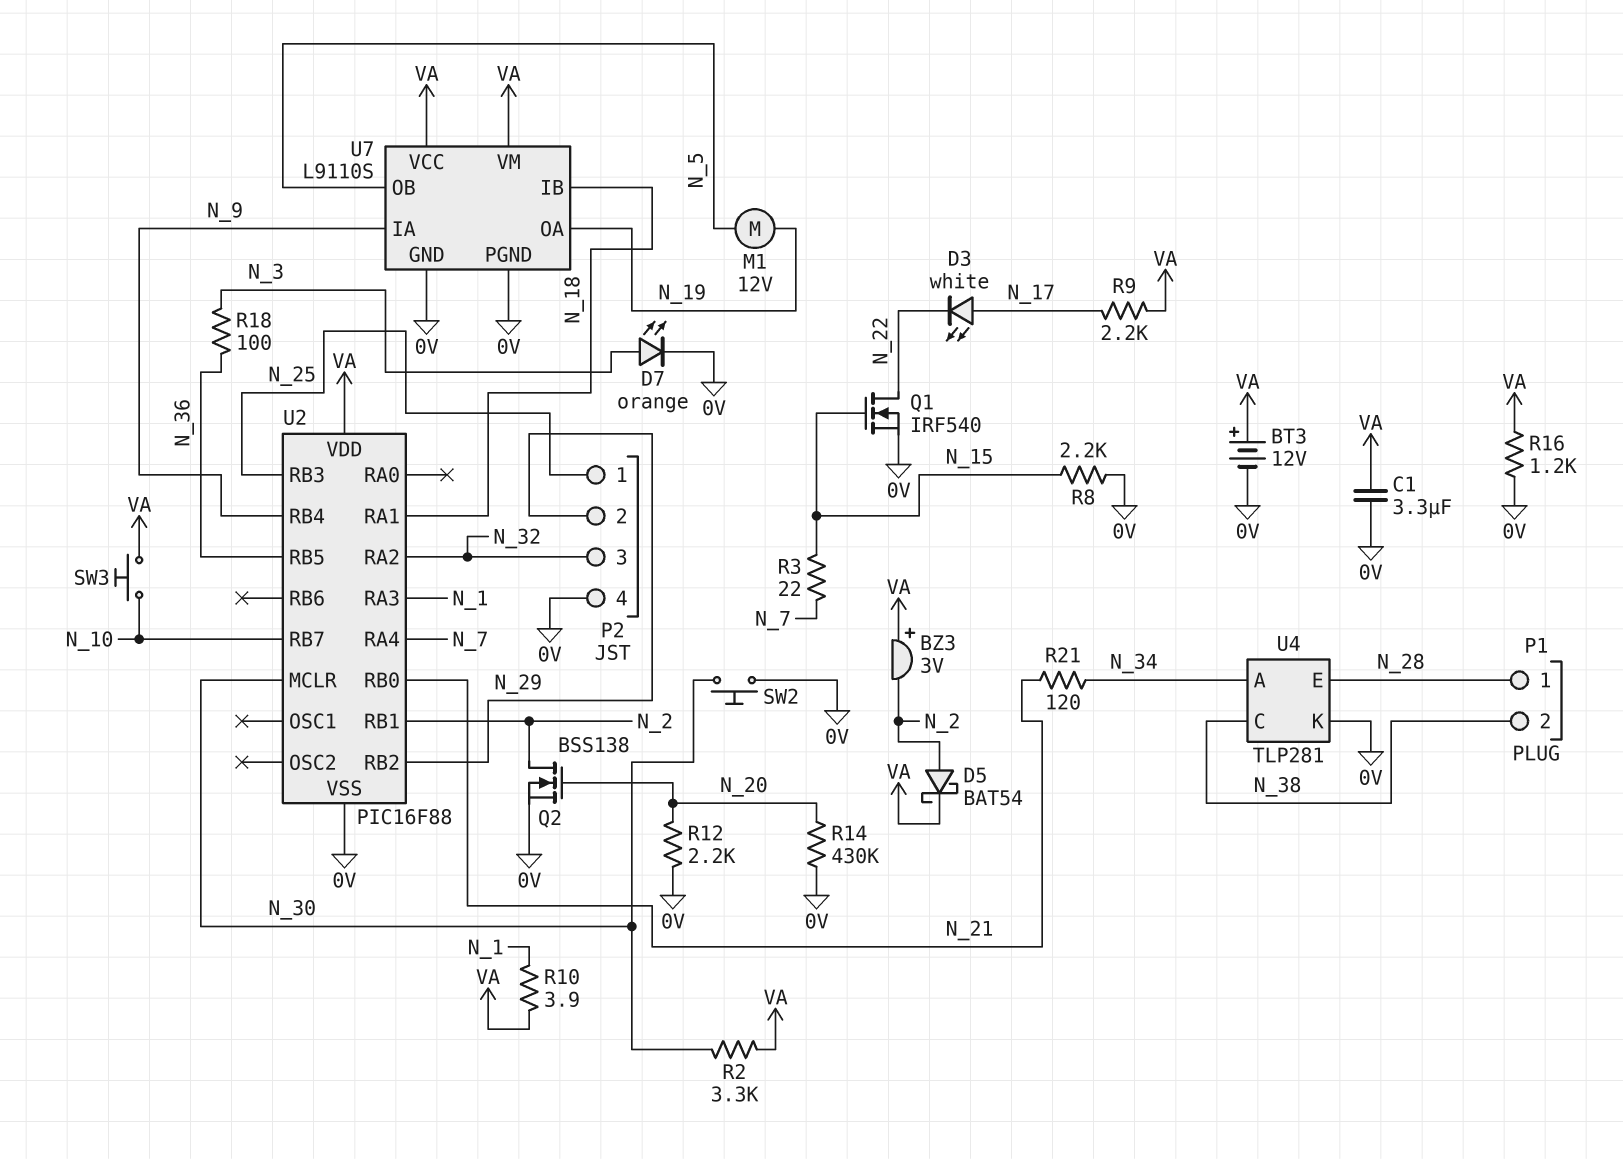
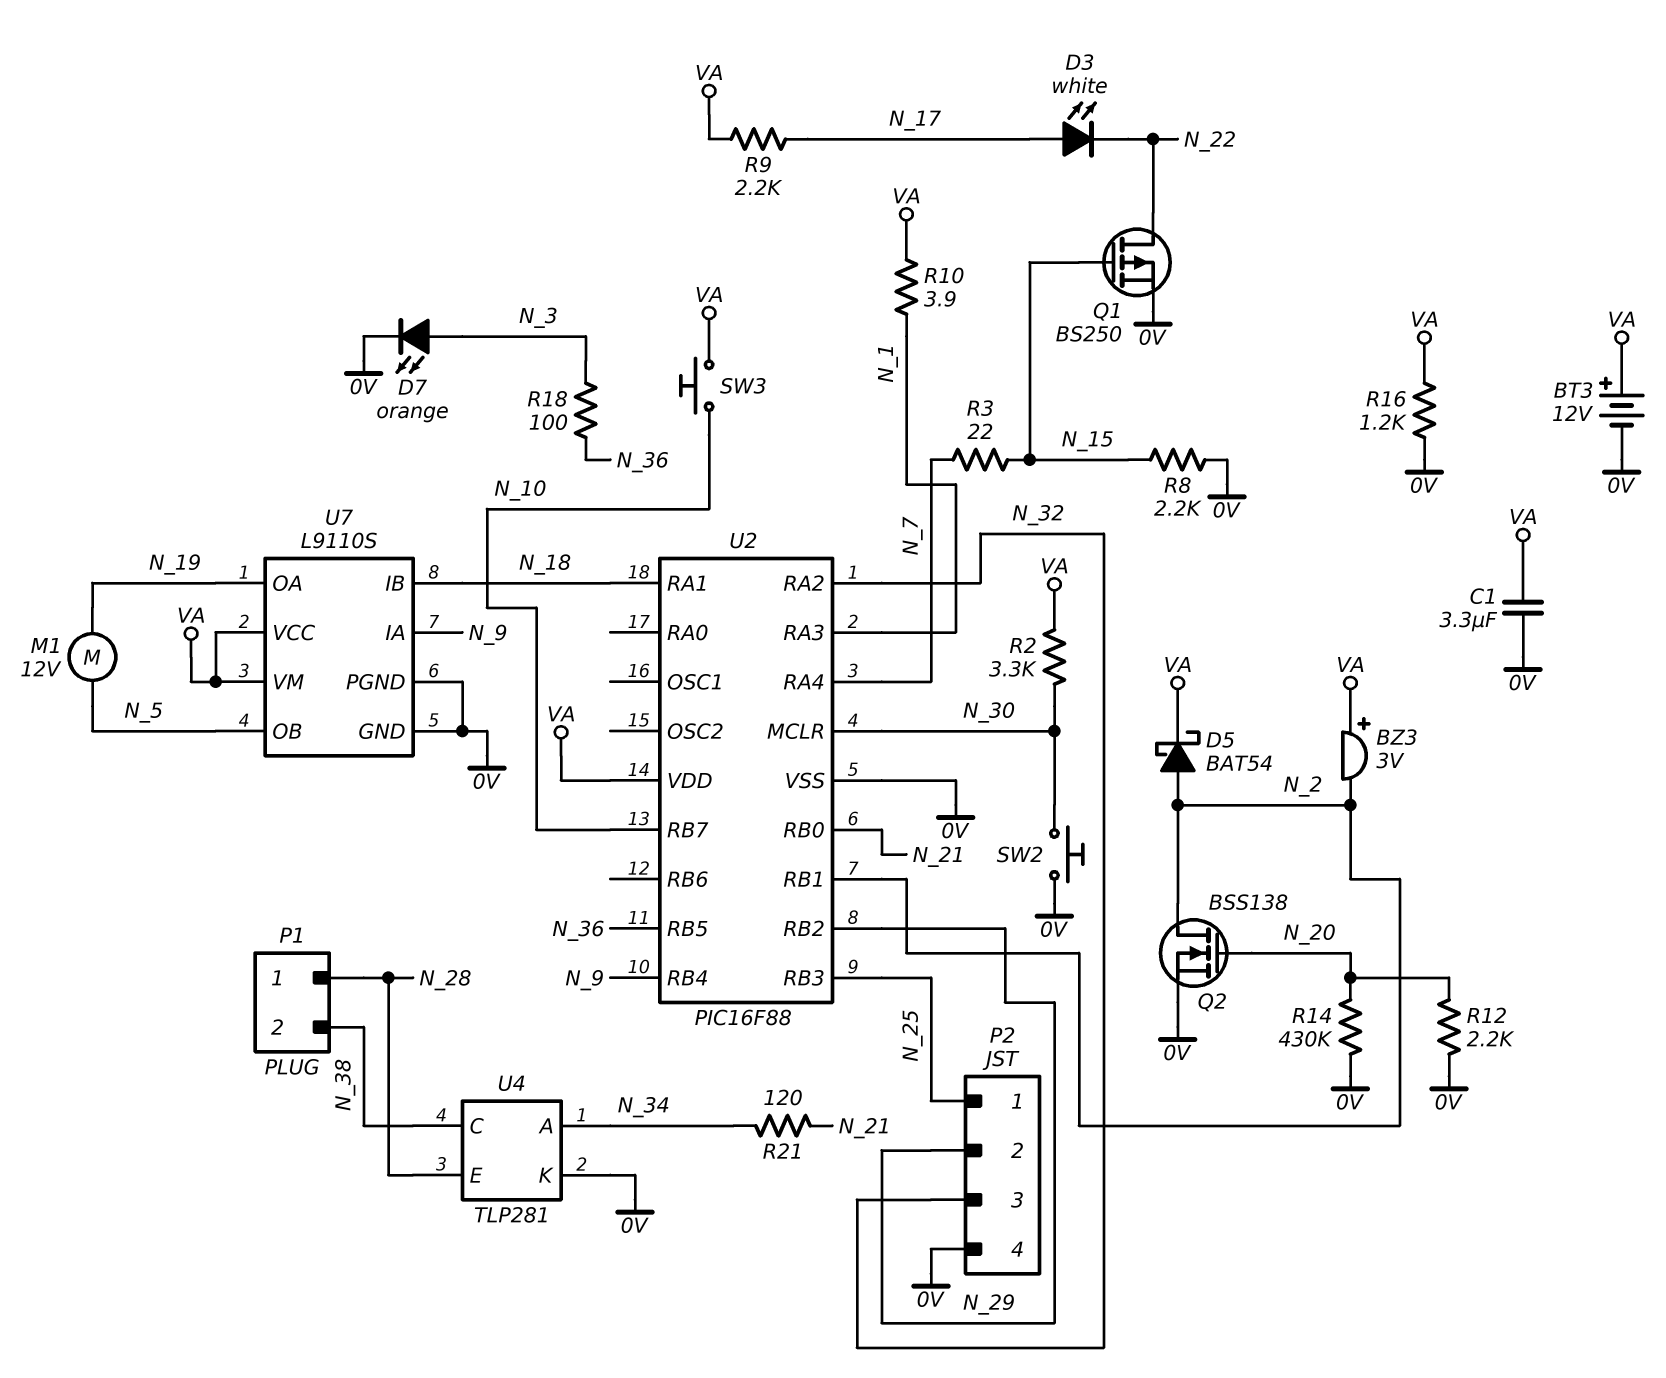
Q1: NMOS IRF540 (G N_15, D N_22, S 0V) -> PMOS BS250 (G N_15, D N_22, S 0V)

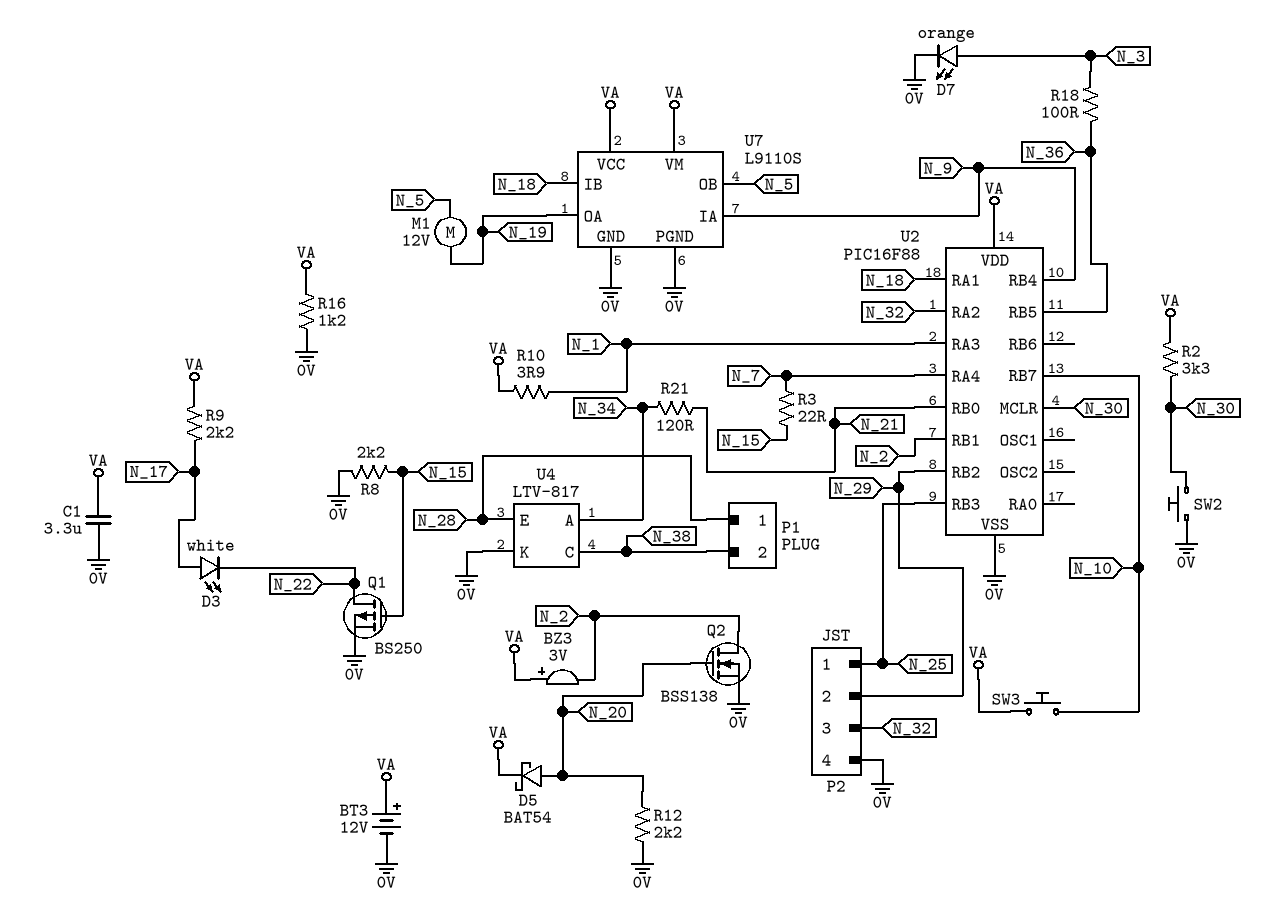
D5: schottky BAT54 (A N_2, K VA) -> schottky BAT54 (A N_20, K VA)
R14: 430k (0V, N_20) -> none
U4: TLP281 -> LTV-817

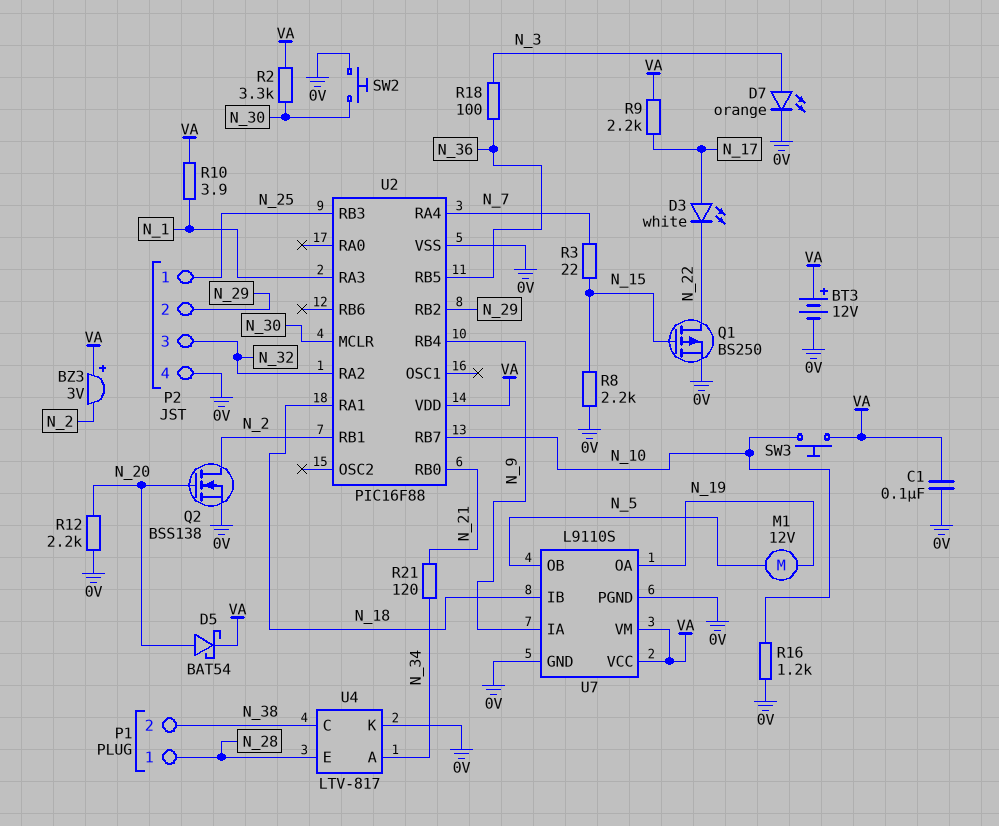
C1: 3.3uF (0V, VA) -> 100nF (0V, VA)
R16: 1.2k (0V, VA) -> 1.2k (0V, N_10)

